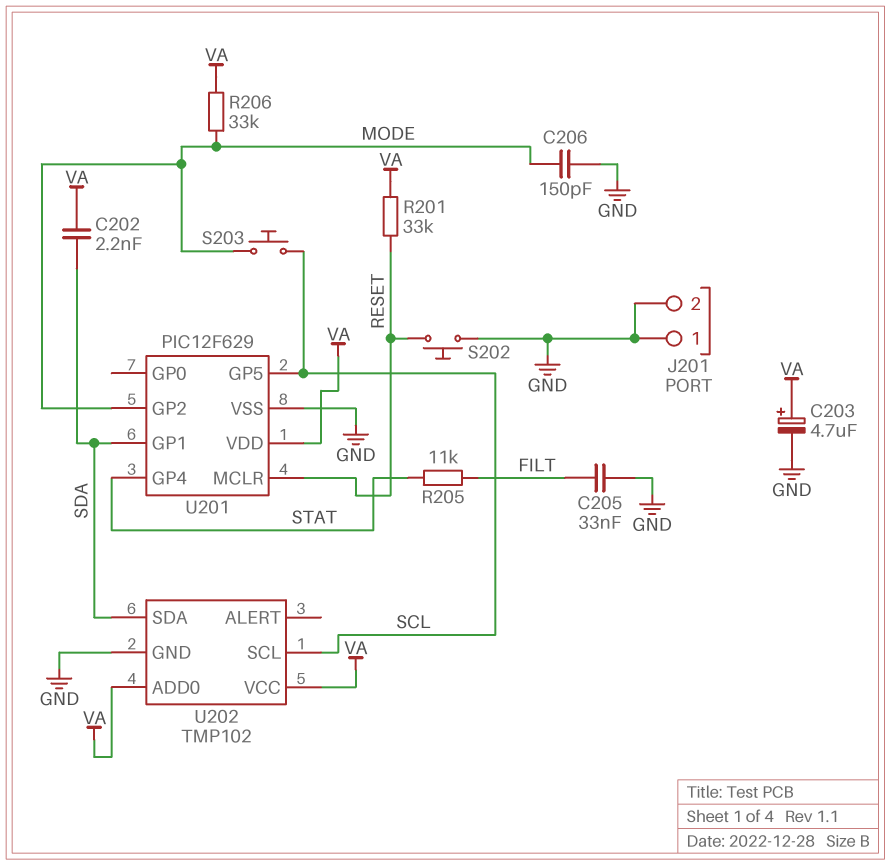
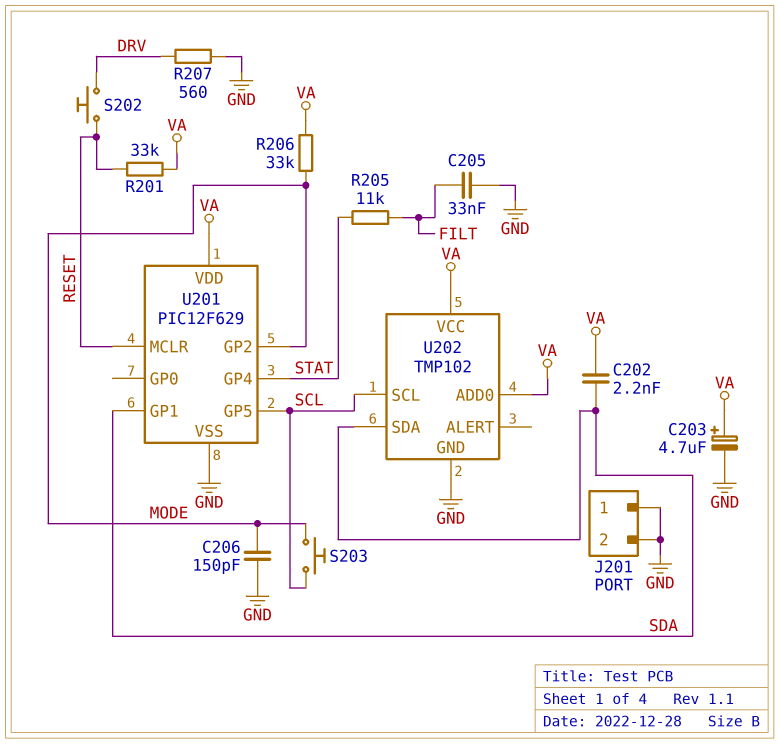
R207: none -> 560 (DRV, GND)
S202: button (GND, RESET) -> button (DRV, RESET)

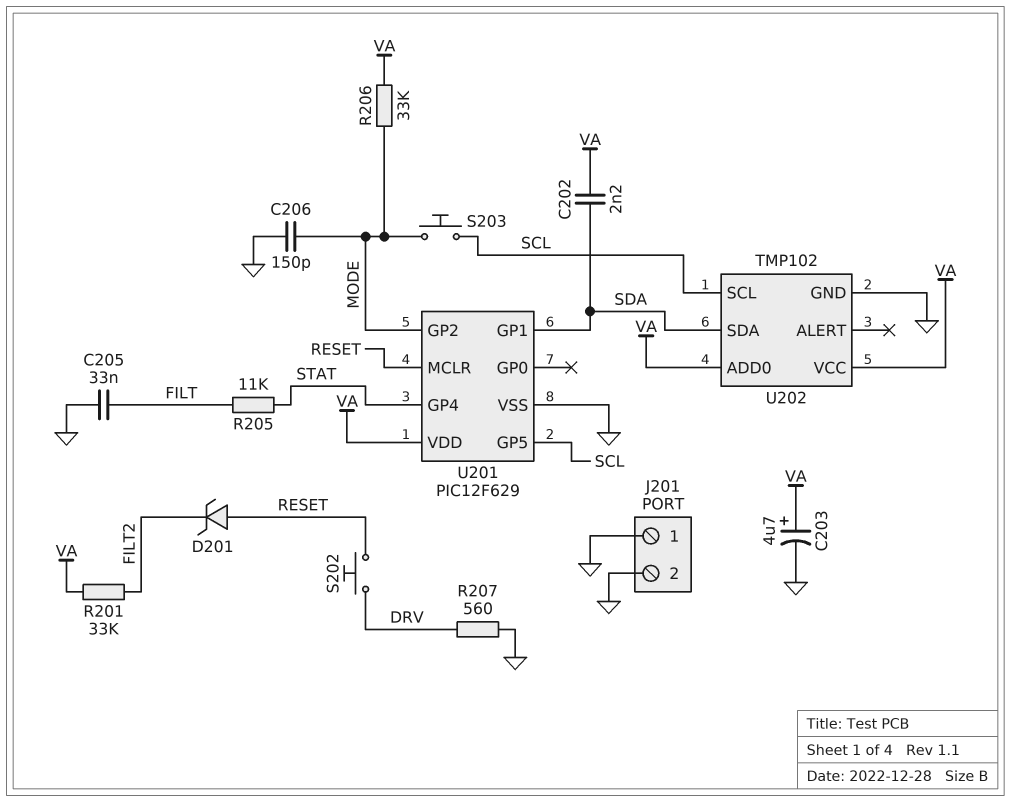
D201: none -> zener (A RESET, K FILT2)
R201: 33k (RESET, VA) -> 33k (FILT2, VA)

